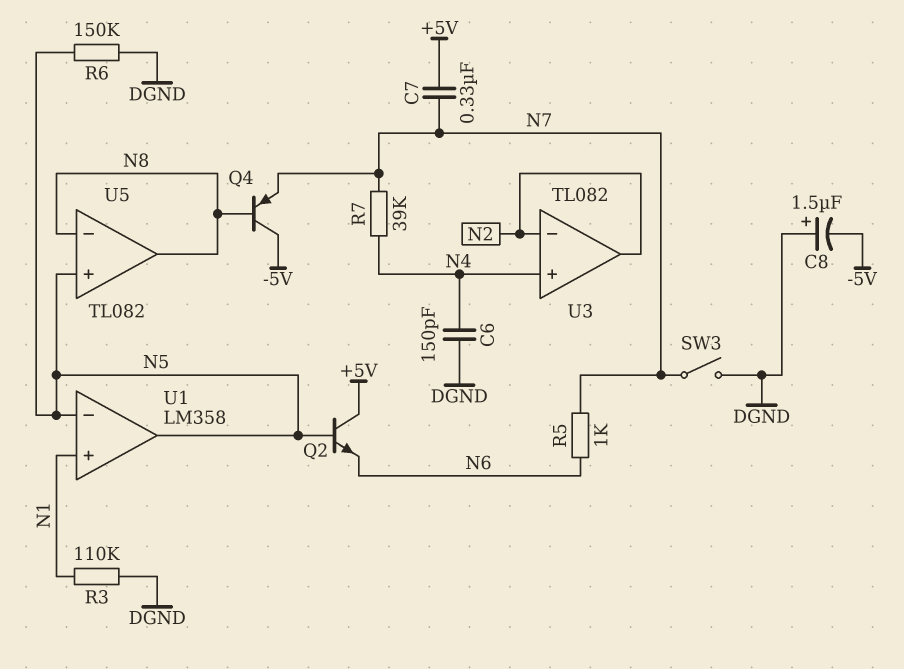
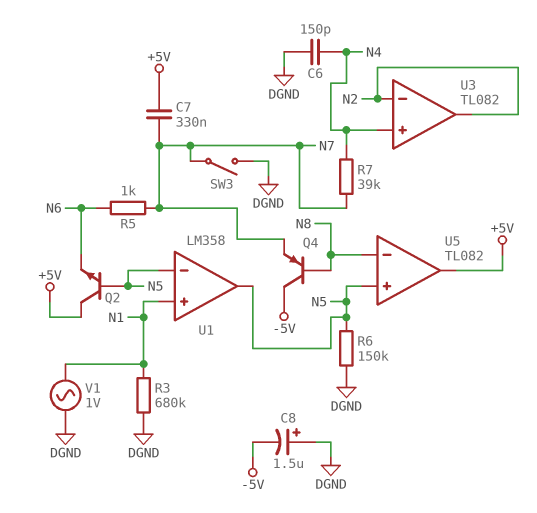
R3: 110k (DGND, N1) -> 680k (DGND, N1)
U5 pin out: N8 -> +5V
V1: none -> AC 1V (DGND, N1)

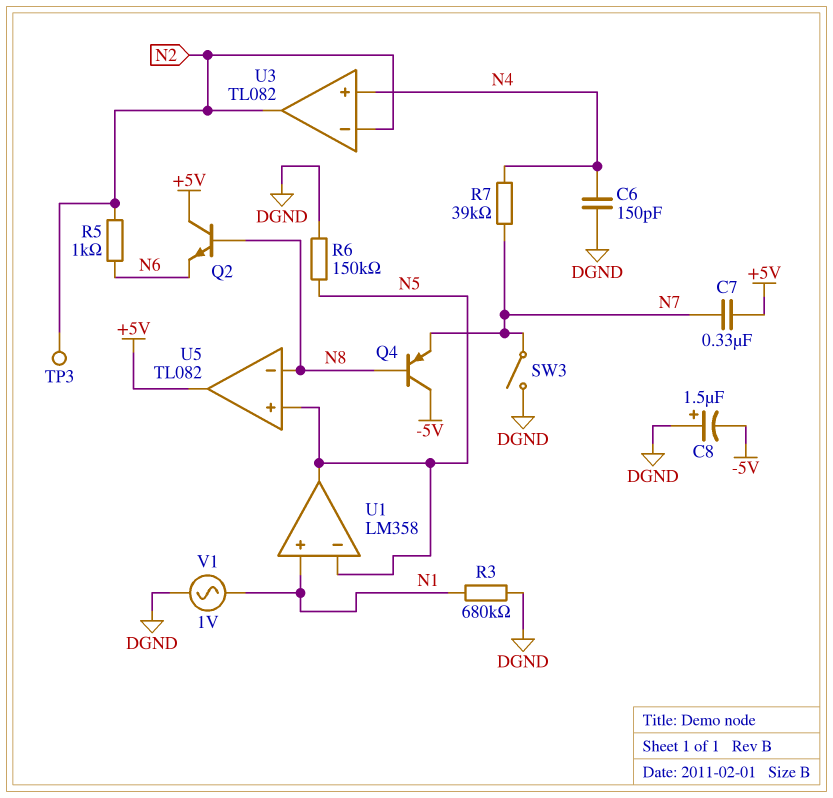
Q2: NPN (B N5, C +5V, E N6) -> NPN (B N8, C +5V, E N6)
R5: 1k (N6, N7) -> 1k (N2, N6)
TP3: none -> test point (N2)

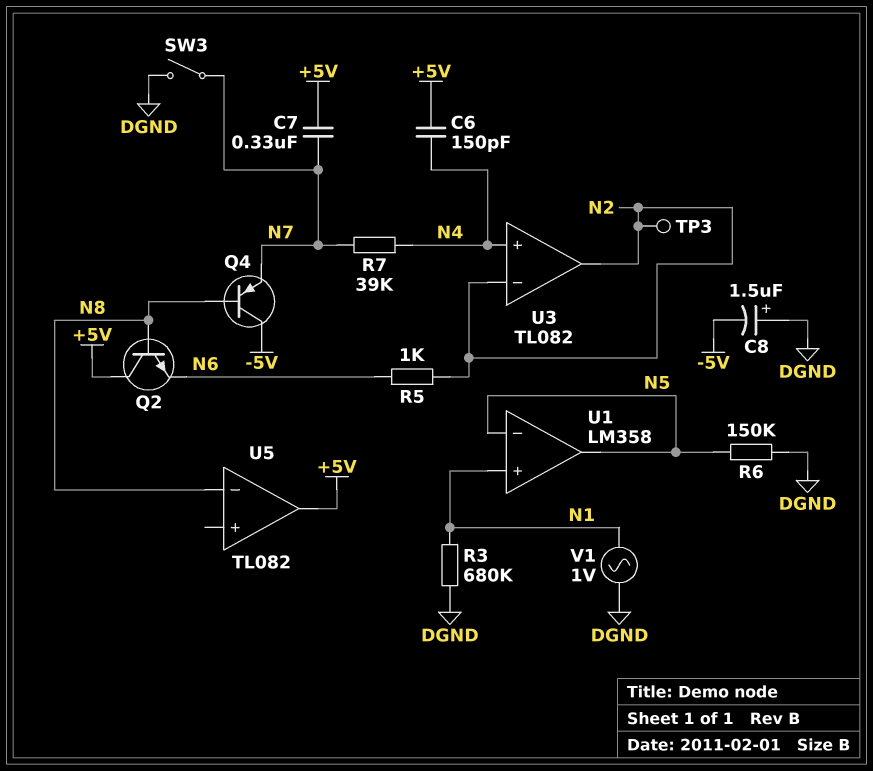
C6: 150pF (DGND, N4) -> 150pF (+5V, N4)
U5 pin in+: N5 -> none

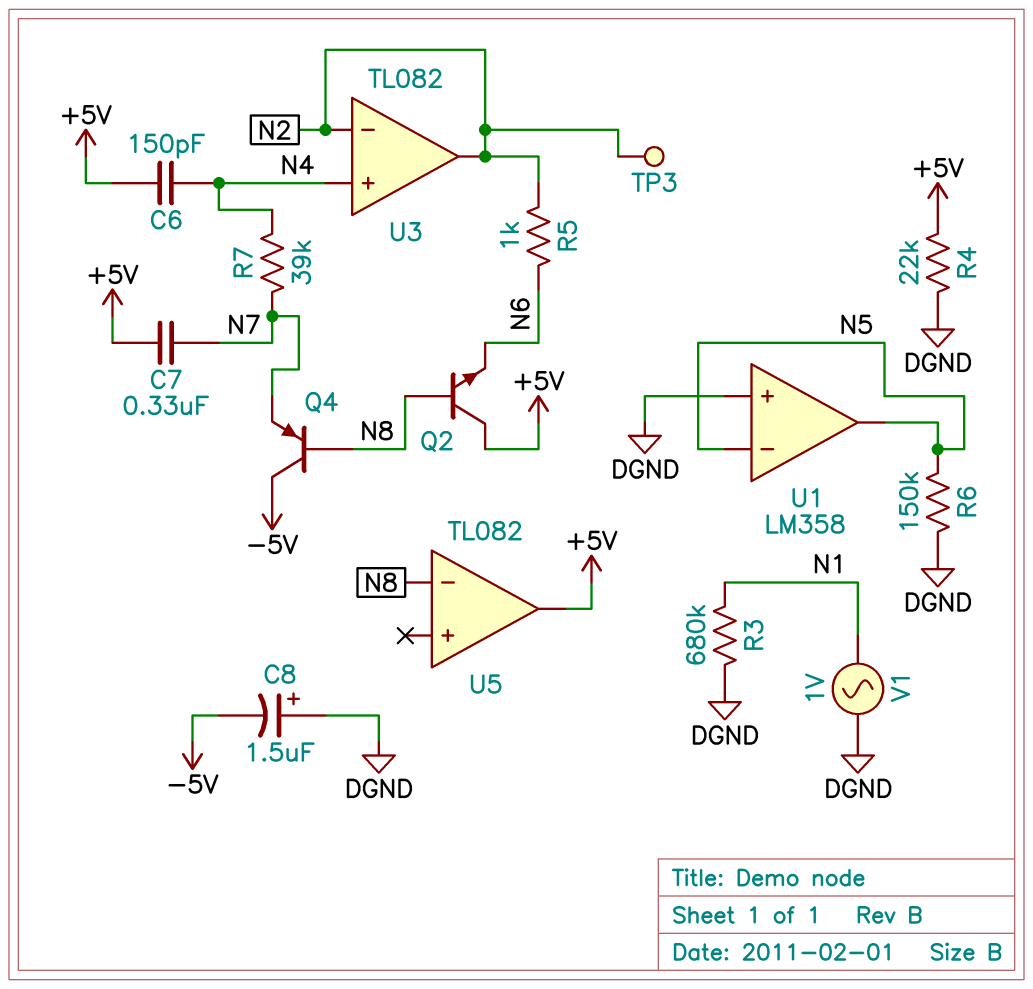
R4: none -> 22k (+5V, DGND)
SW3: switch (DGND, N7) -> none
U1 pin in+: N1 -> DGND

